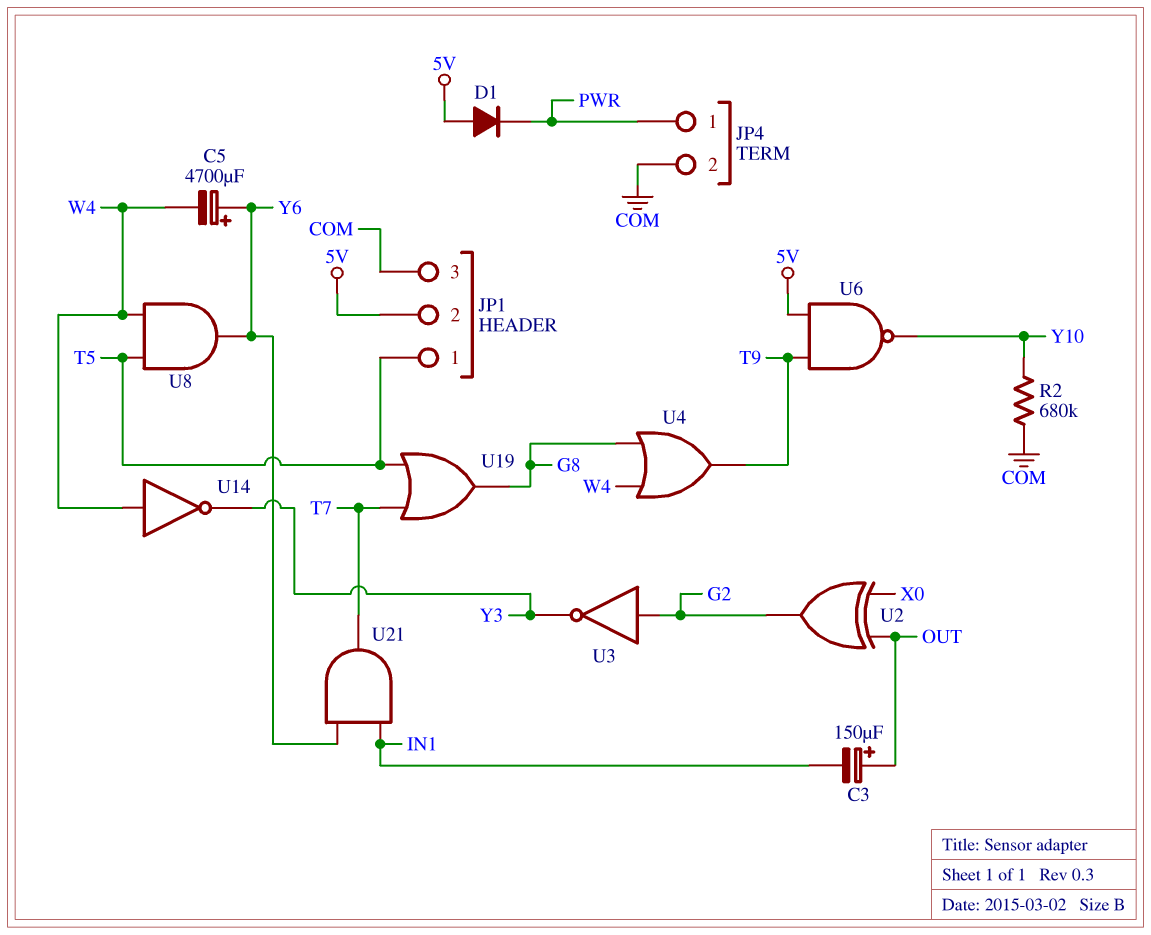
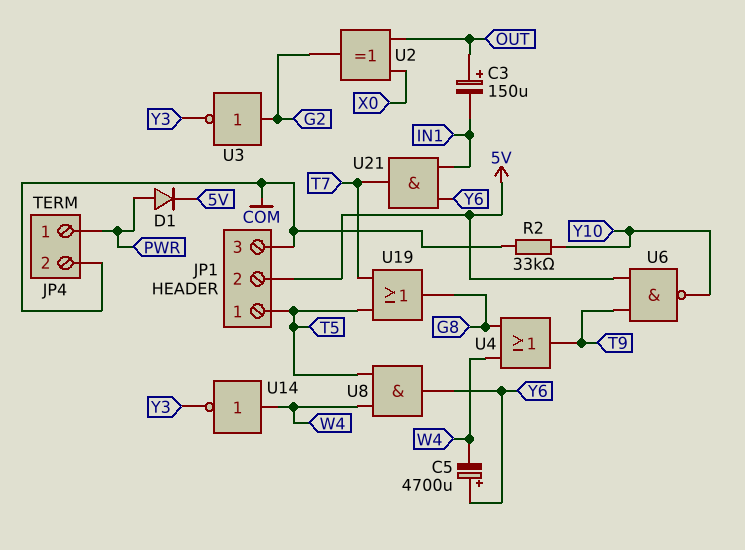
D1: diode (A 5V, K PWR) -> diode (A PWR, K 5V)
R2: 680k (COM, Y10) -> 33k (COM, Y10)

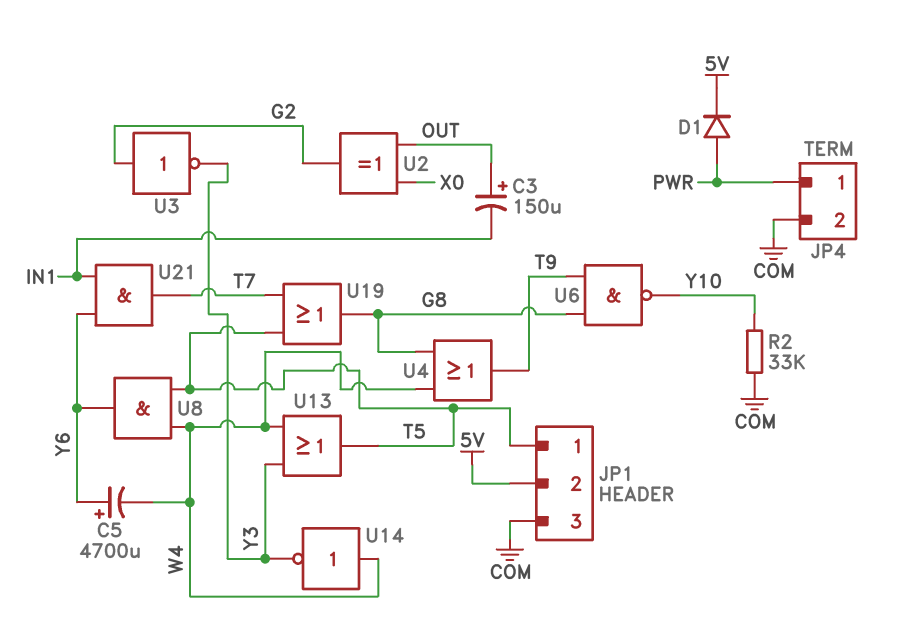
U6: NAND (in 5V, in T9, out Y10) -> NAND (in G8, in T9, out Y10)
U13: none -> OR (in W4, in Y3, out T5)

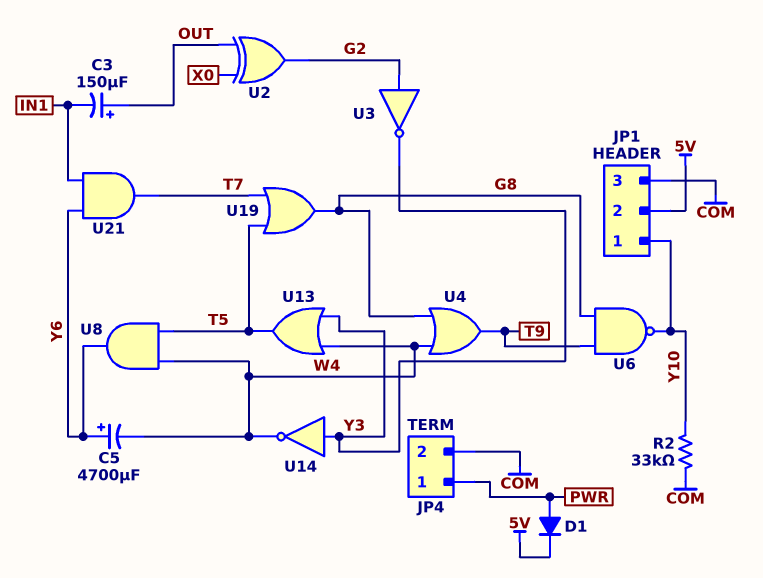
JP1 pin 1: T5 -> Y10
U14: NOT (in W4, out Y3) -> NOT (in Y3, out W4)

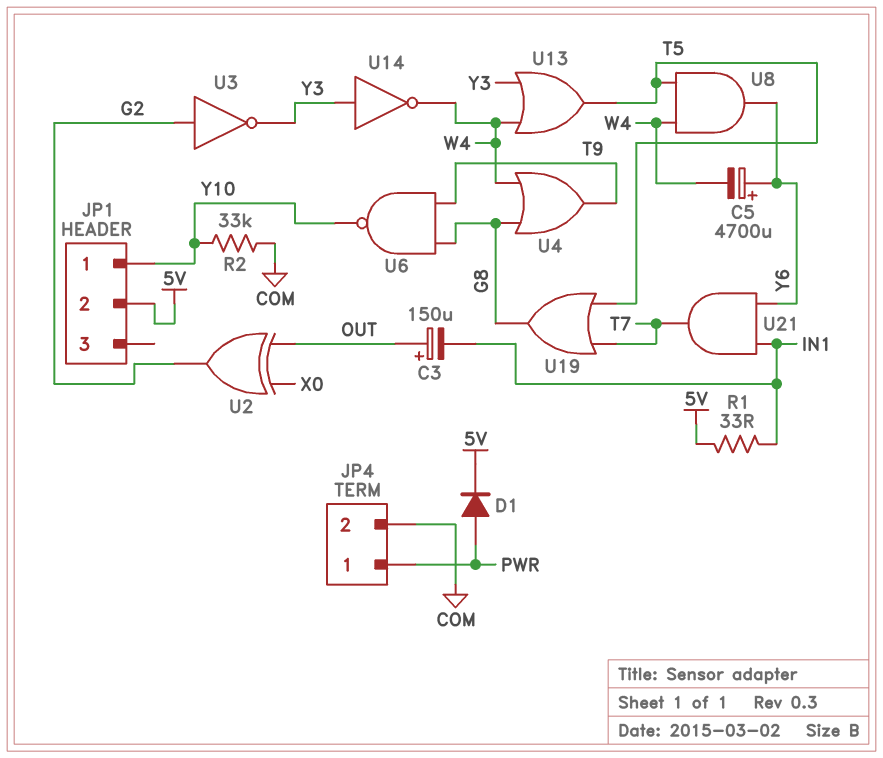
JP1 pin 3: COM -> none
R1: none -> 33 (5V, IN1)

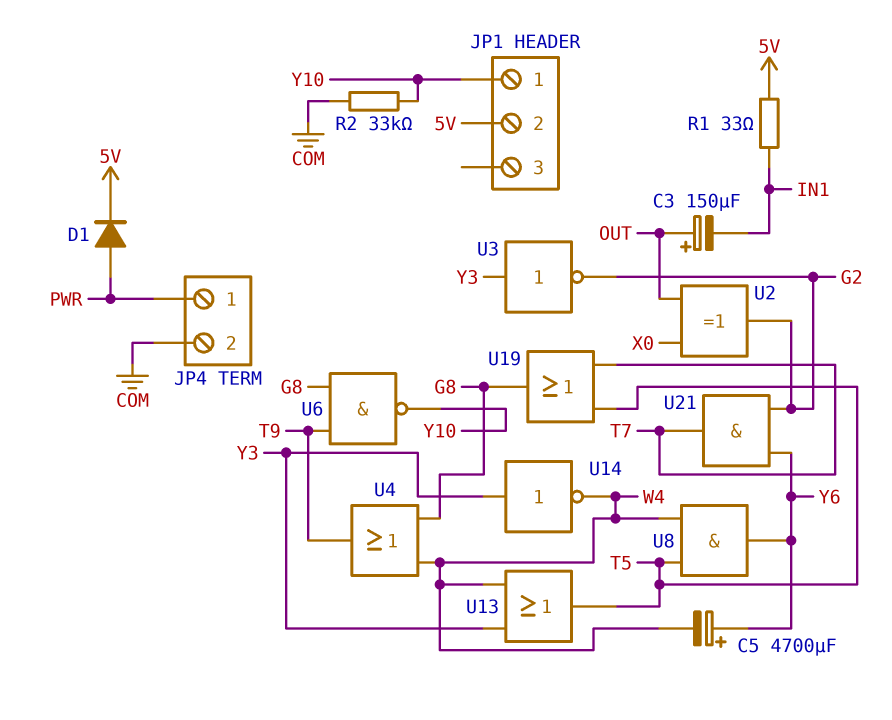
U3: NOT (in G2, out Y3) -> NOT (in Y3, out G2)
U21: AND (in IN1, in Y6, out T7) -> AND (in G2, in Y6, out T7)

